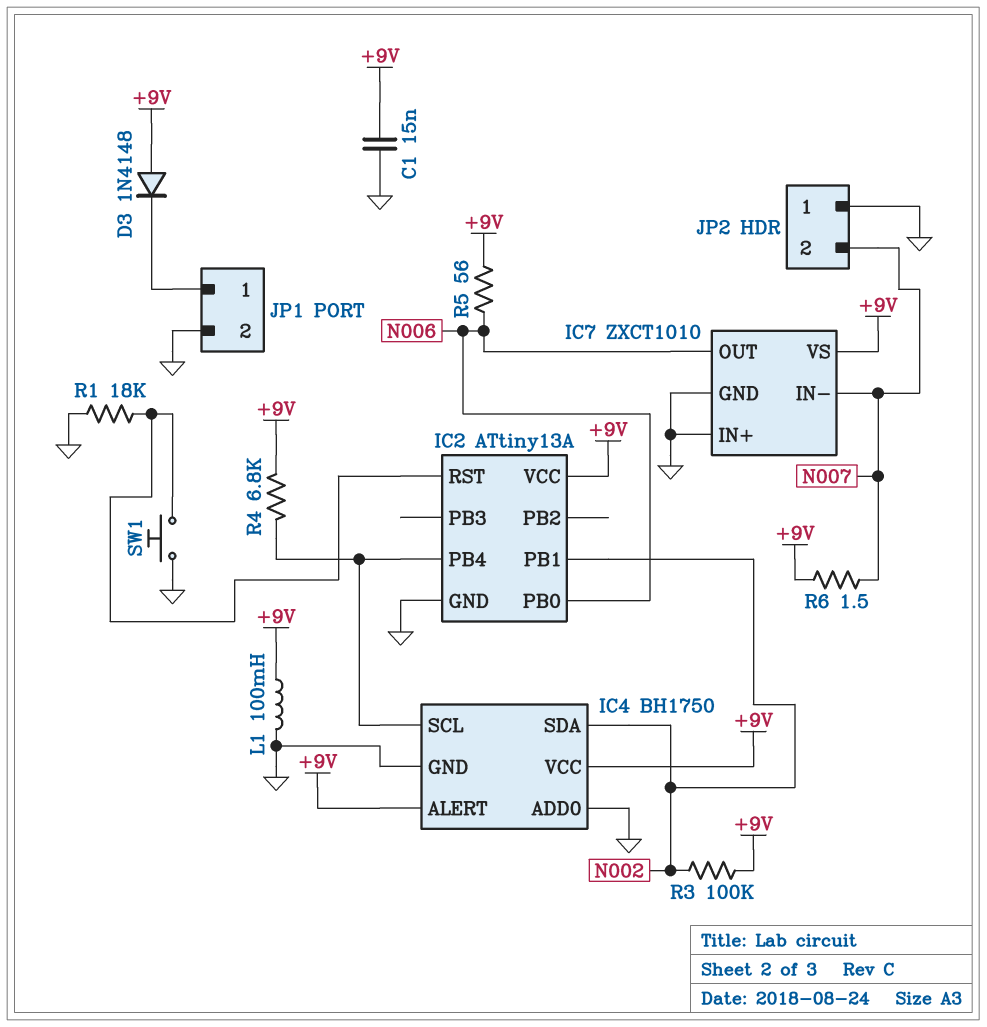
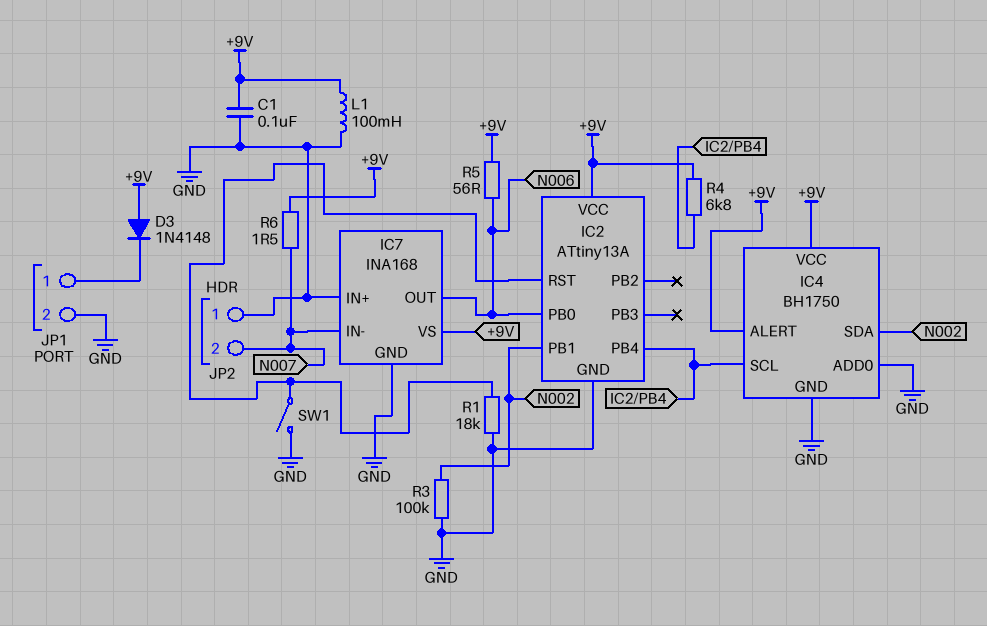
C1: 15nF (+9V, GND) -> 100nF (+9V, GND)
IC7: ZXCT1010 -> INA168
R3: 100k (+9V, N002) -> 100k (GND, N002)
SW1: button (GND, IC2/RST) -> switch (GND, IC2/RST)

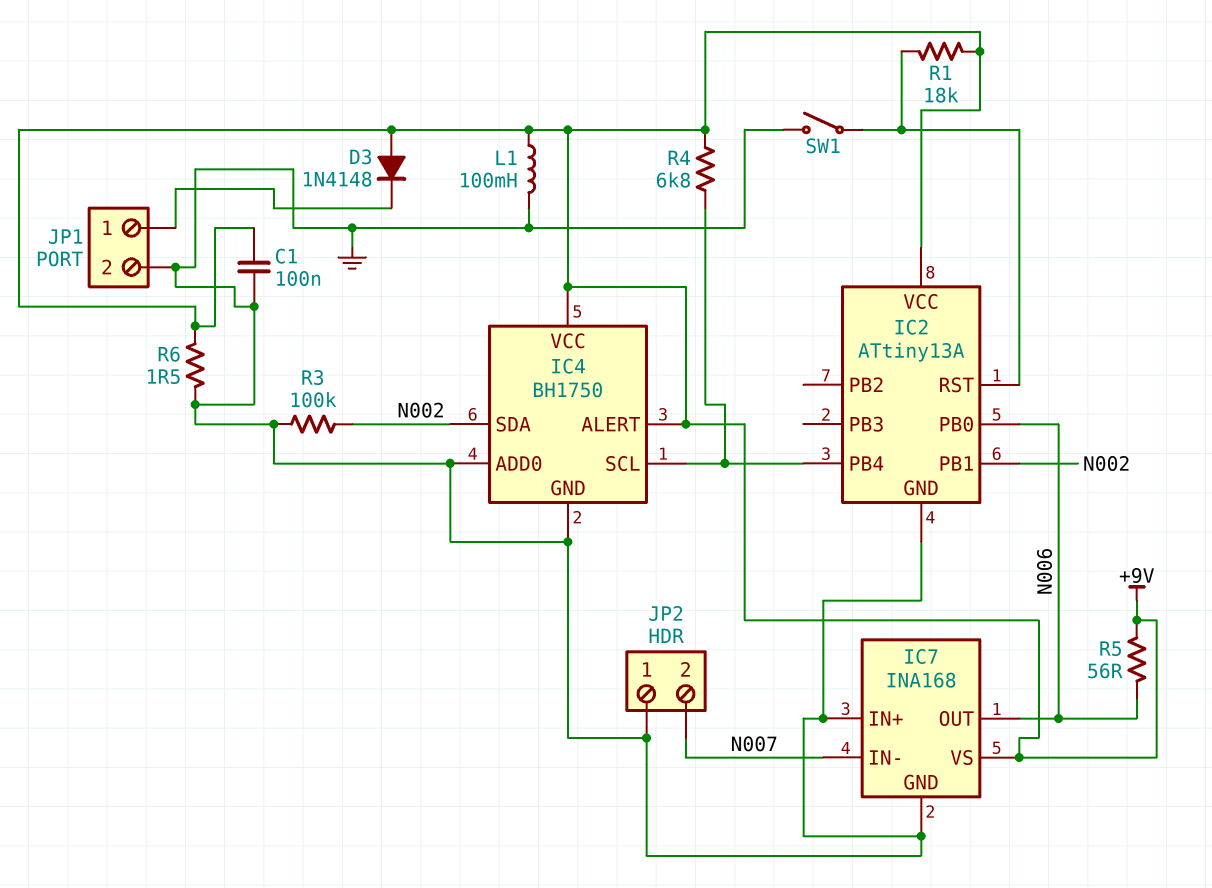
R1: 18k (GND, IC2/RST) -> 18k (+9V, IC2/RST)
R6: 1.5 (+9V, N007) -> 1.5 (+9V, GND)

